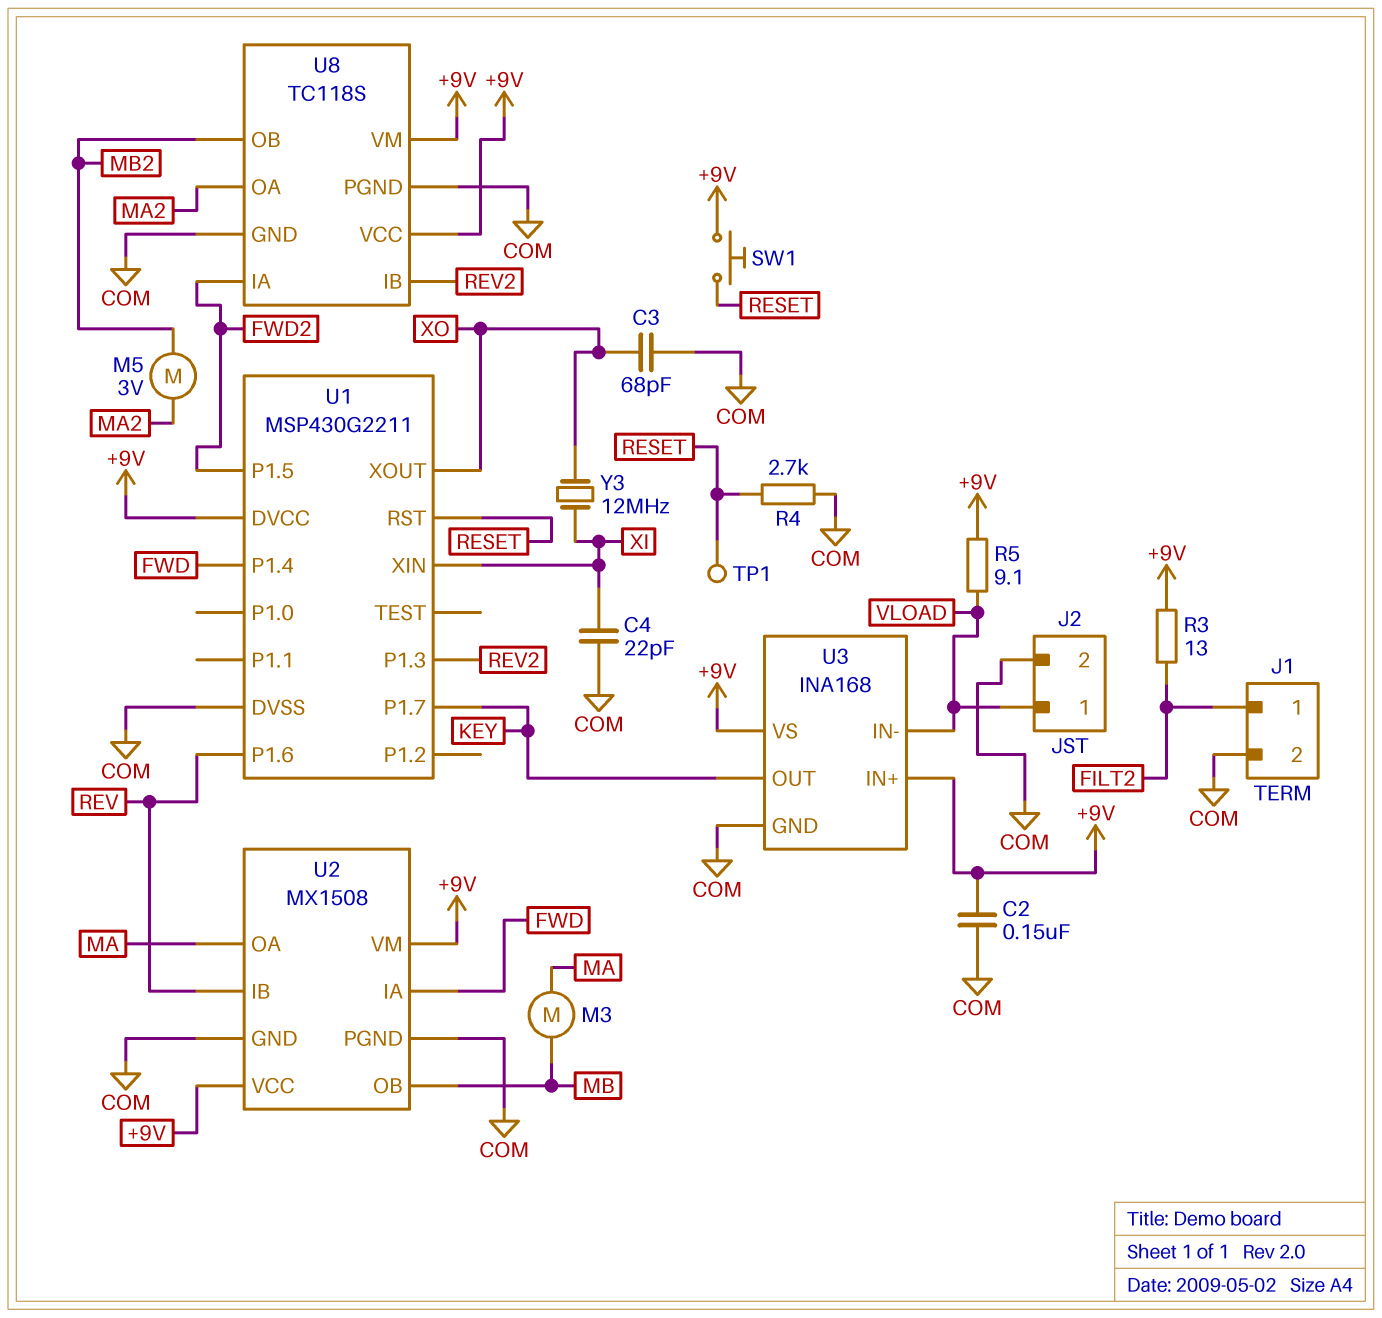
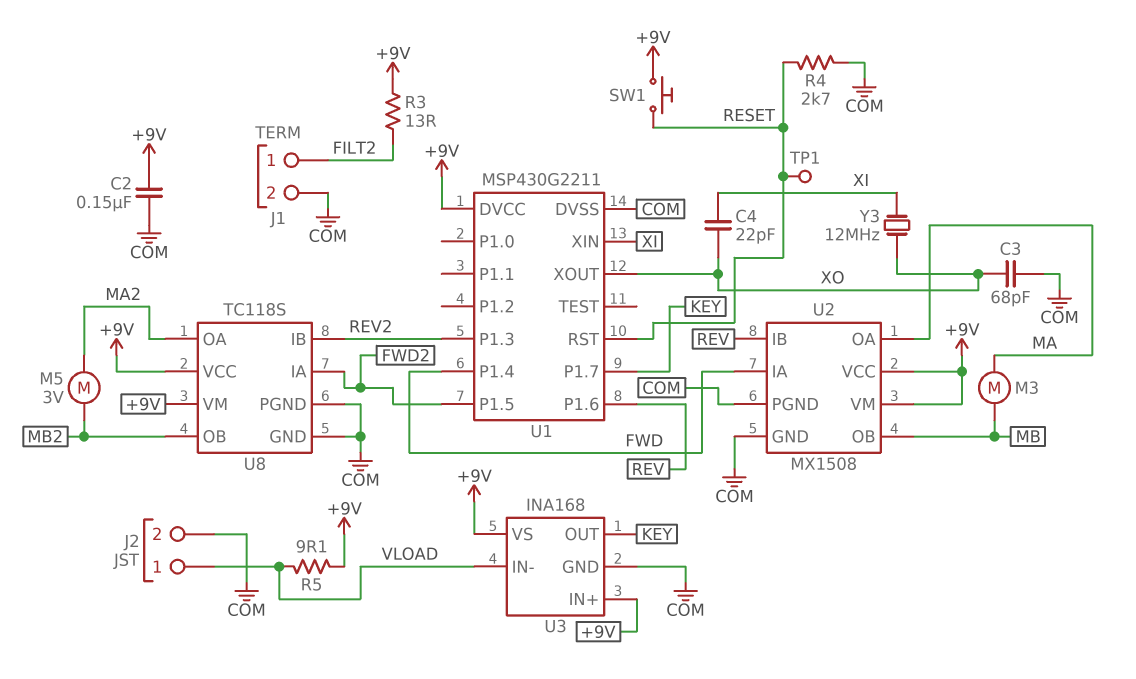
C4: 22pF (COM, XI) -> 22pF (XI, XO)

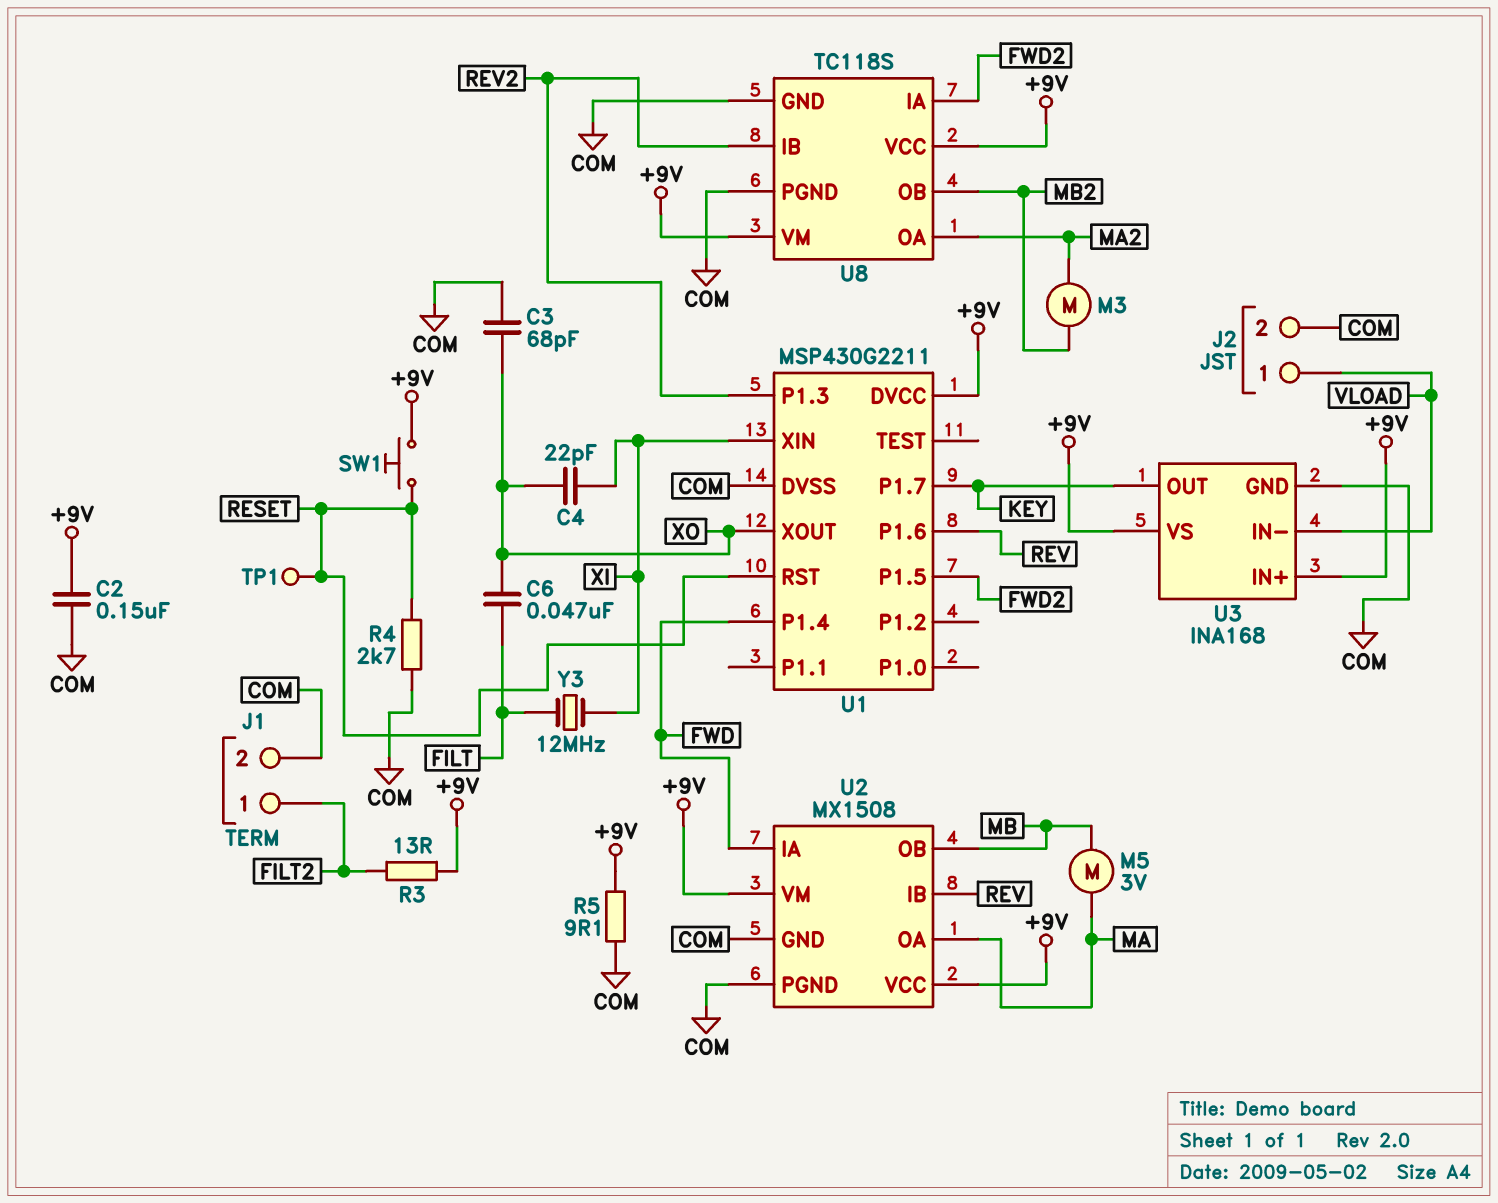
C6: none -> 47nF (FILT, XO)
M3: motor (MA, MB) -> motor (MA2, MB2)
M5: motor 3V (MA2, MB2) -> motor 3V (MA, MB)
R5: 9.1 (+9V, VLOAD) -> 9.1 (+9V, COM)
Y3: 12MHz (XI, XO) -> 12MHz (FILT, XI)

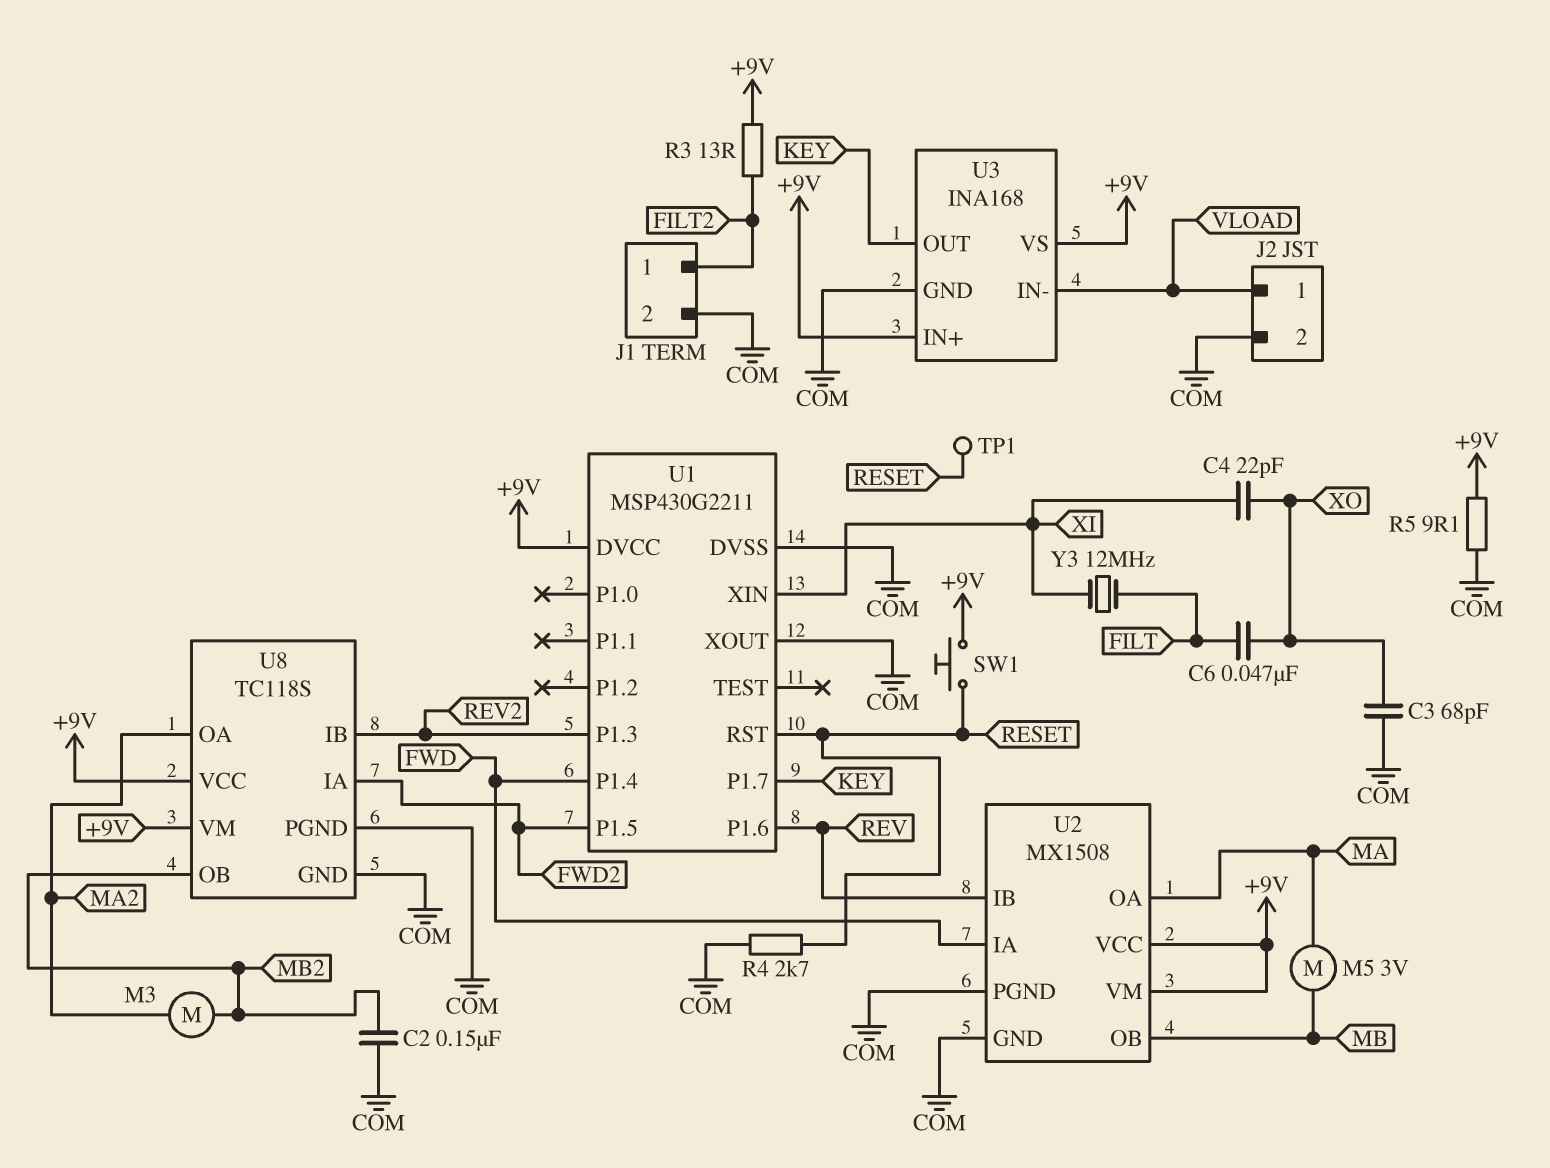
C2: 150nF (+9V, COM) -> 150nF (COM, MB2)
U1 pin XOUT: XO -> COM

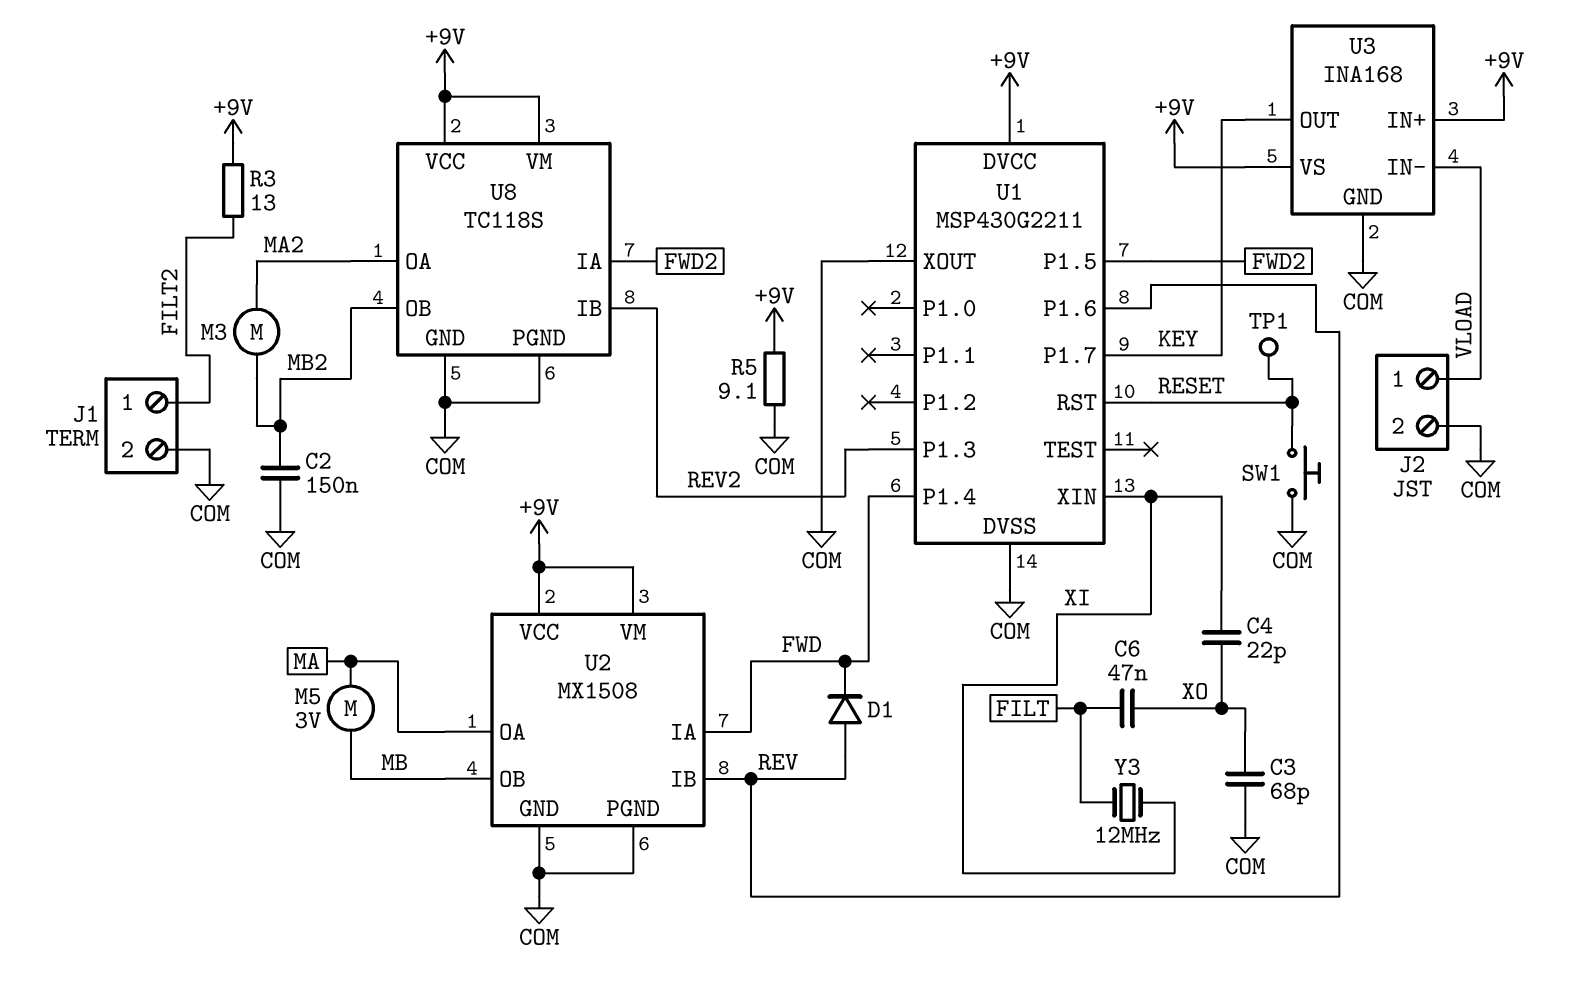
D1: none -> diode (A REV, K FWD)
R4: 2.7k (COM, RESET) -> none
SW1: button (+9V, RESET) -> button (COM, RESET)

